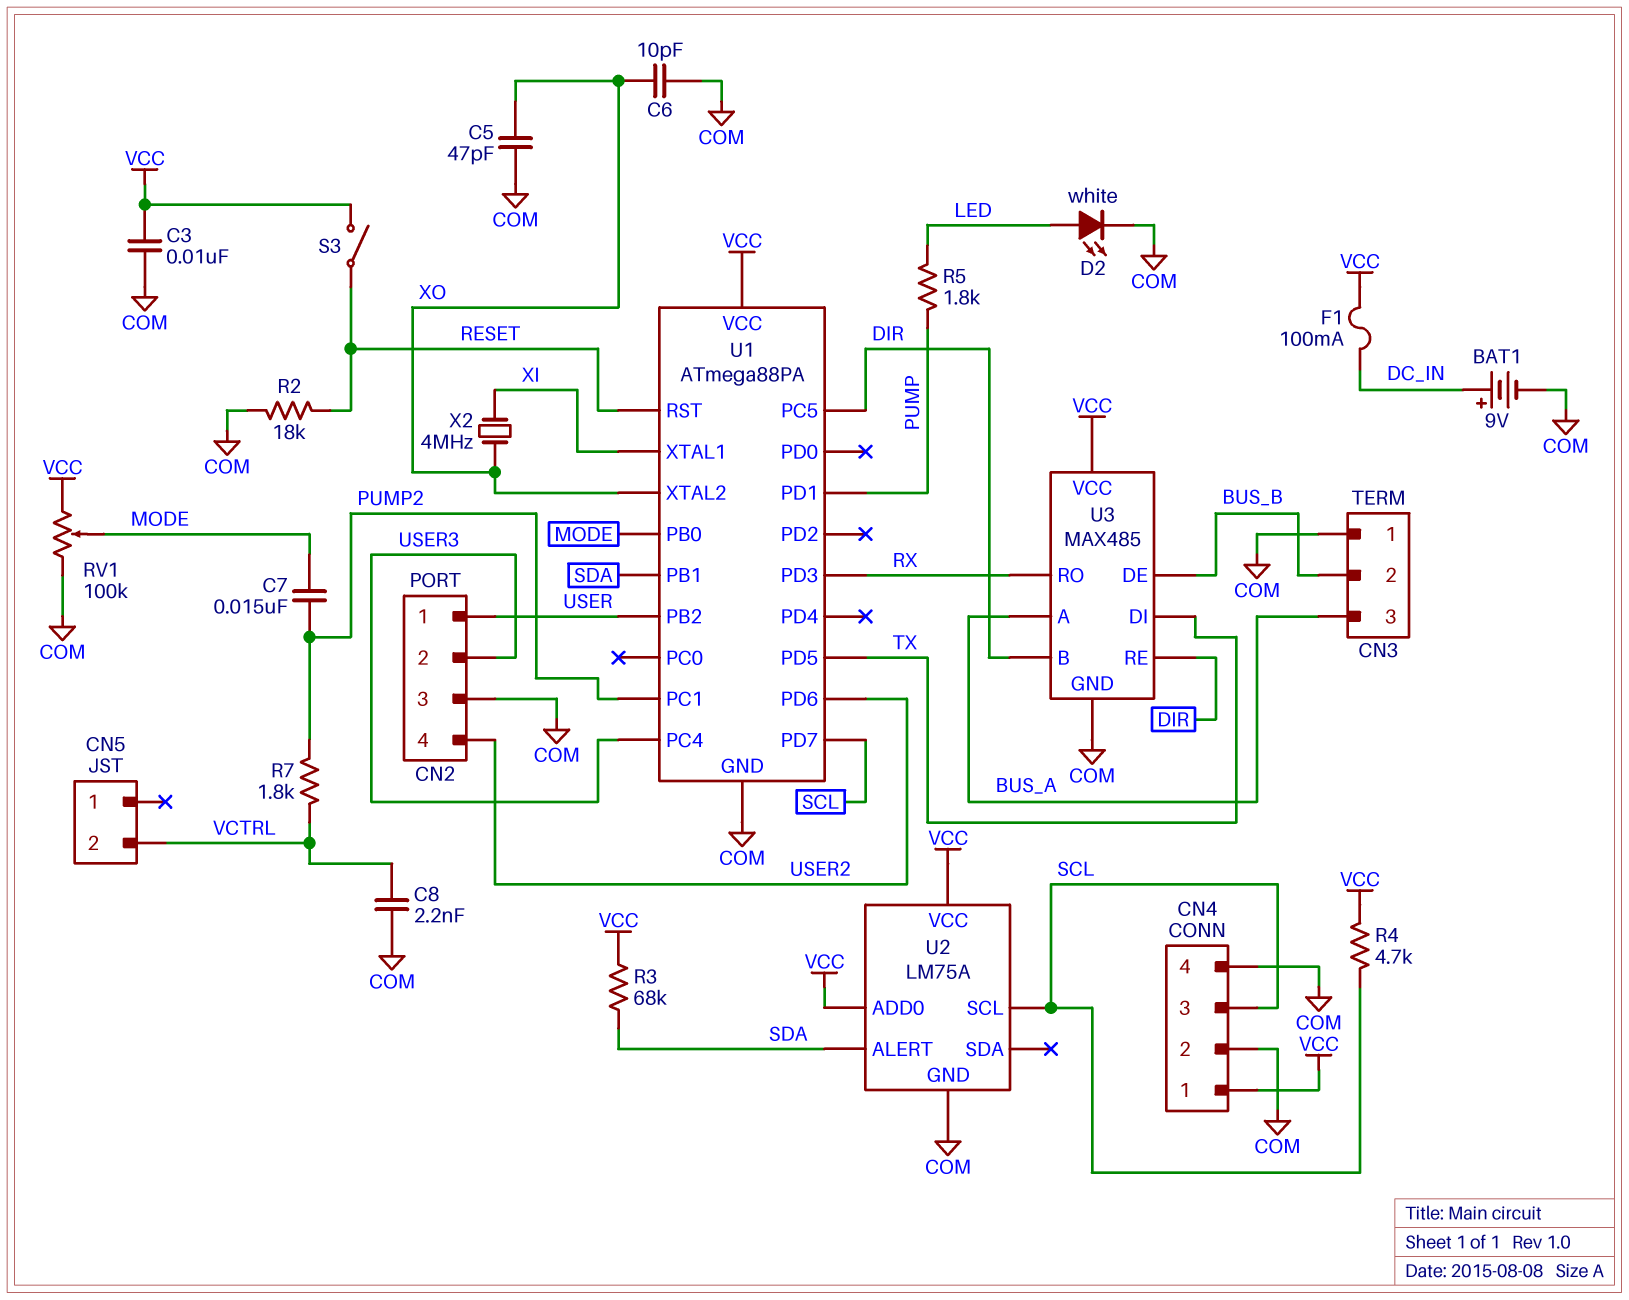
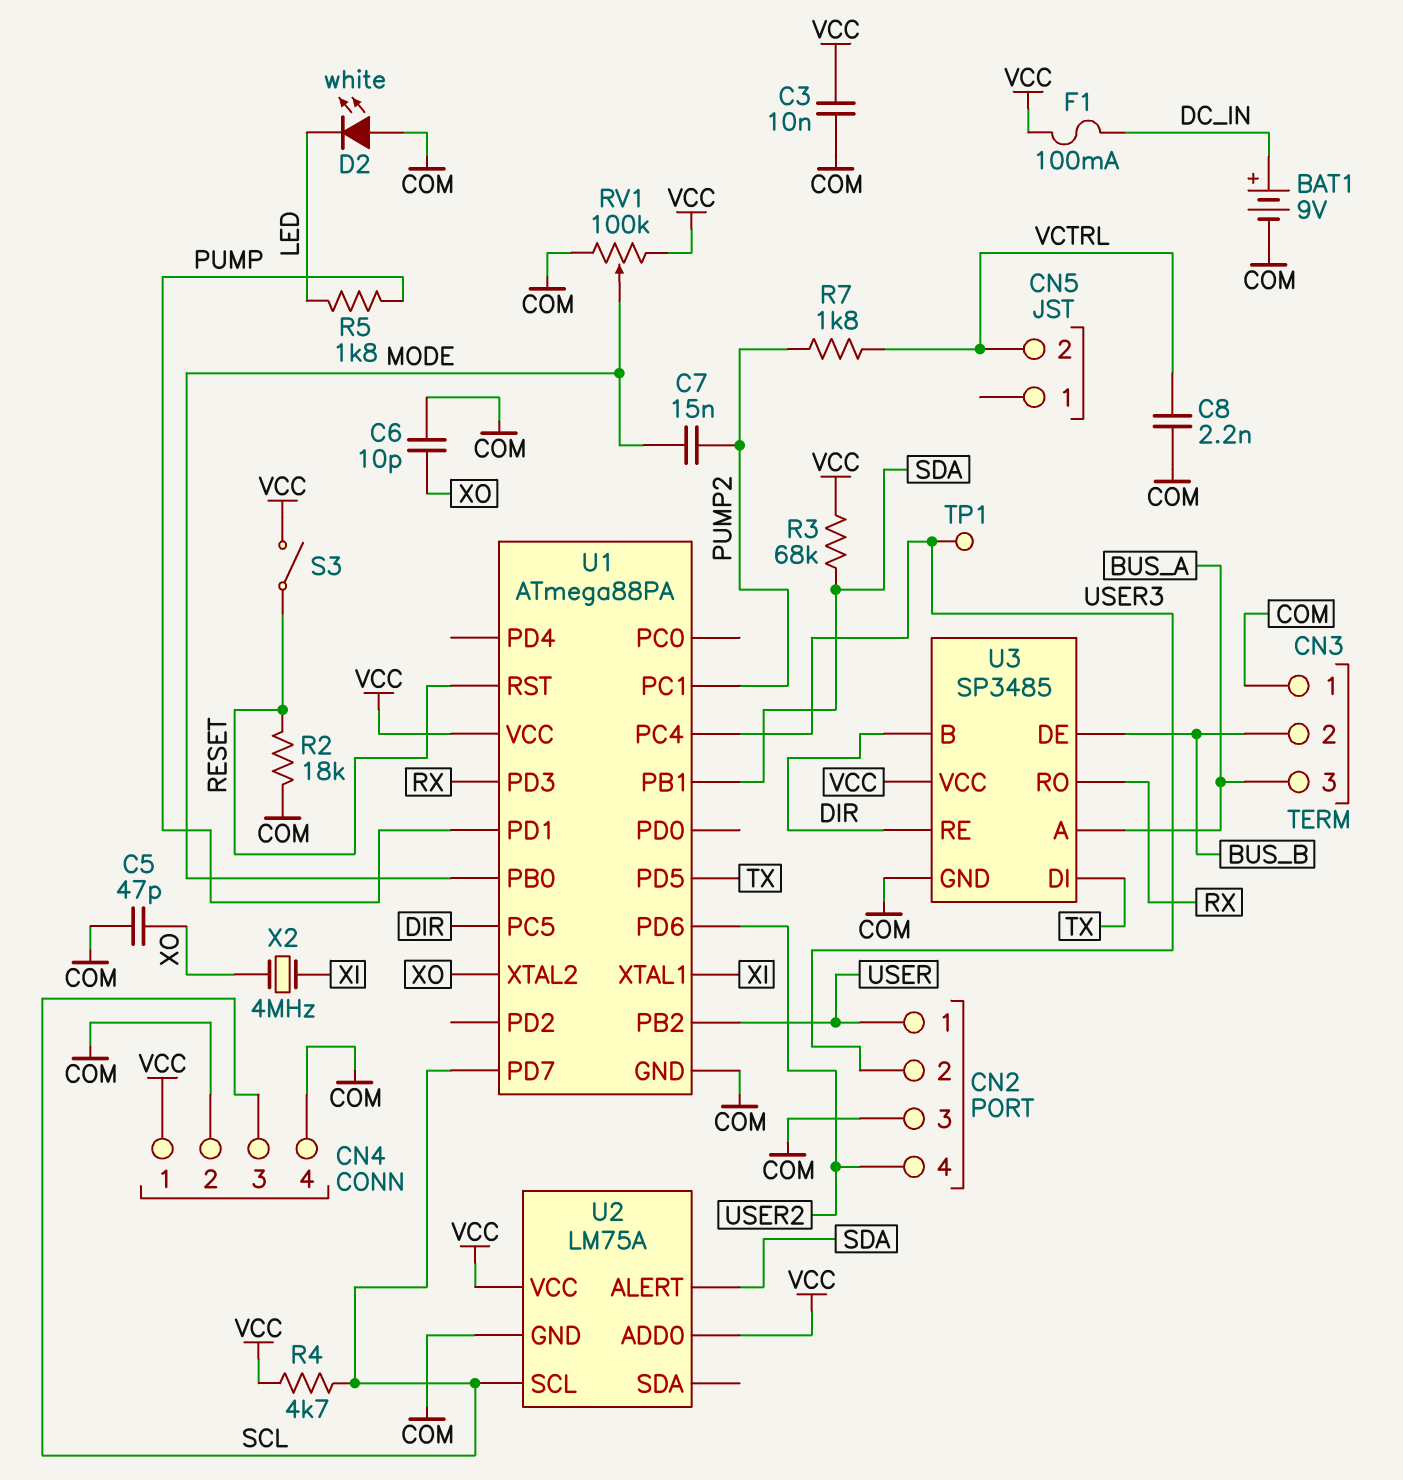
D2: LED white (A LED, K COM) -> LED white (A COM, K LED)
TP1: none -> test point (USER3)
U3: MAX485 -> SP3485

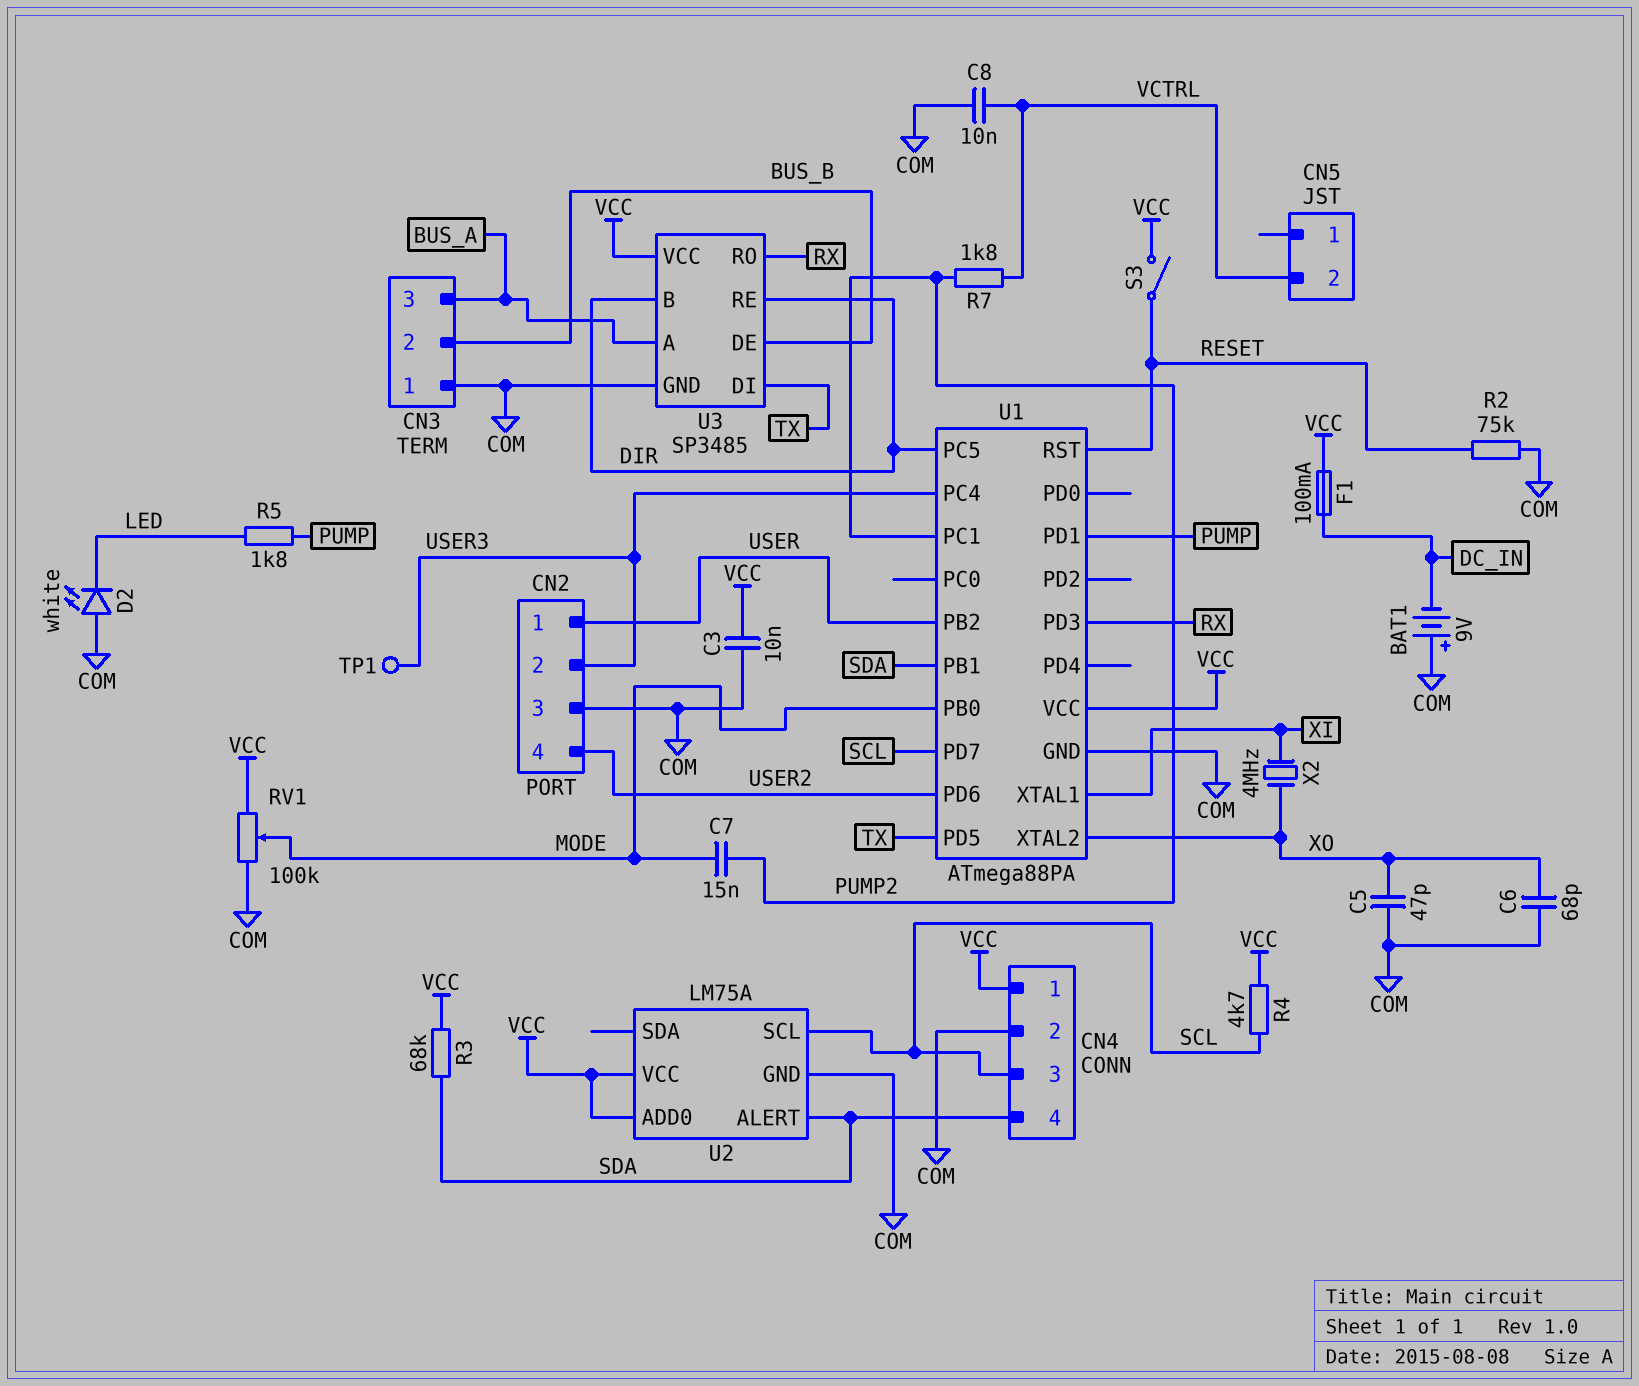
BAT1: 9V (plus DC_IN, minus COM) -> 9V (plus COM, minus DC_IN)
C6: 10pF (COM, XO) -> 68pF (COM, XO)
C8: 2.2nF (COM, VCTRL) -> 10nF (COM, VCTRL)
CN4 pin 4: COM -> SDA
R2: 18k (COM, RESET) -> 75k (COM, RESET)

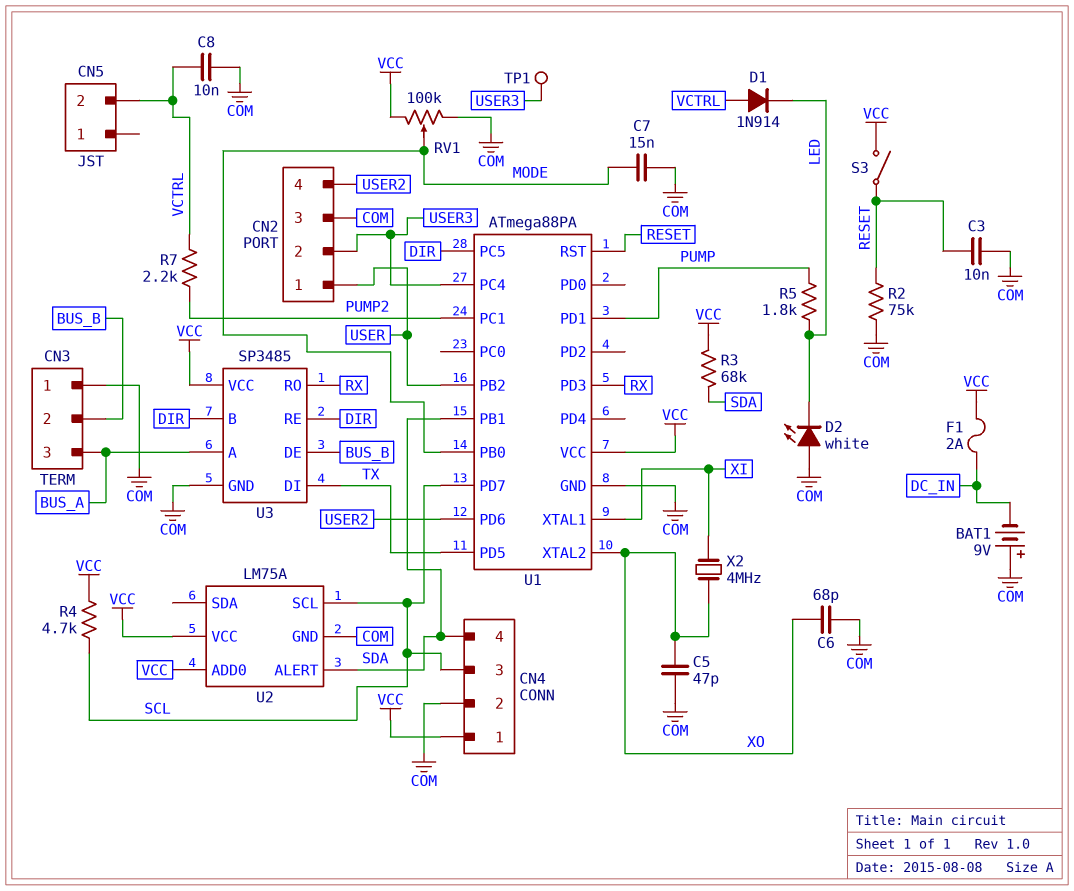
C3: 10nF (COM, VCC) -> 10nF (COM, RESET)
C7: 15nF (MODE, PUMP2) -> 15nF (COM, MODE)
D1: none -> diode 1N914 (A VCTRL, K LED)
F1: 100mA (DC_IN, VCC) -> 2A (DC_IN, VCC)
R7: 1.8k (PUMP2, VCTRL) -> 2.2k (PUMP2, VCTRL)

